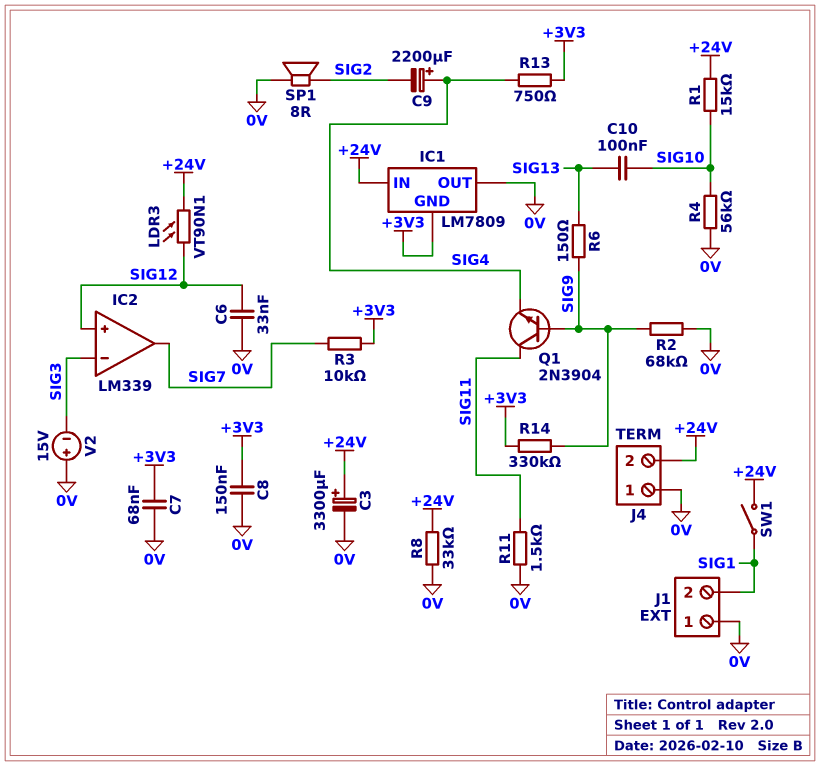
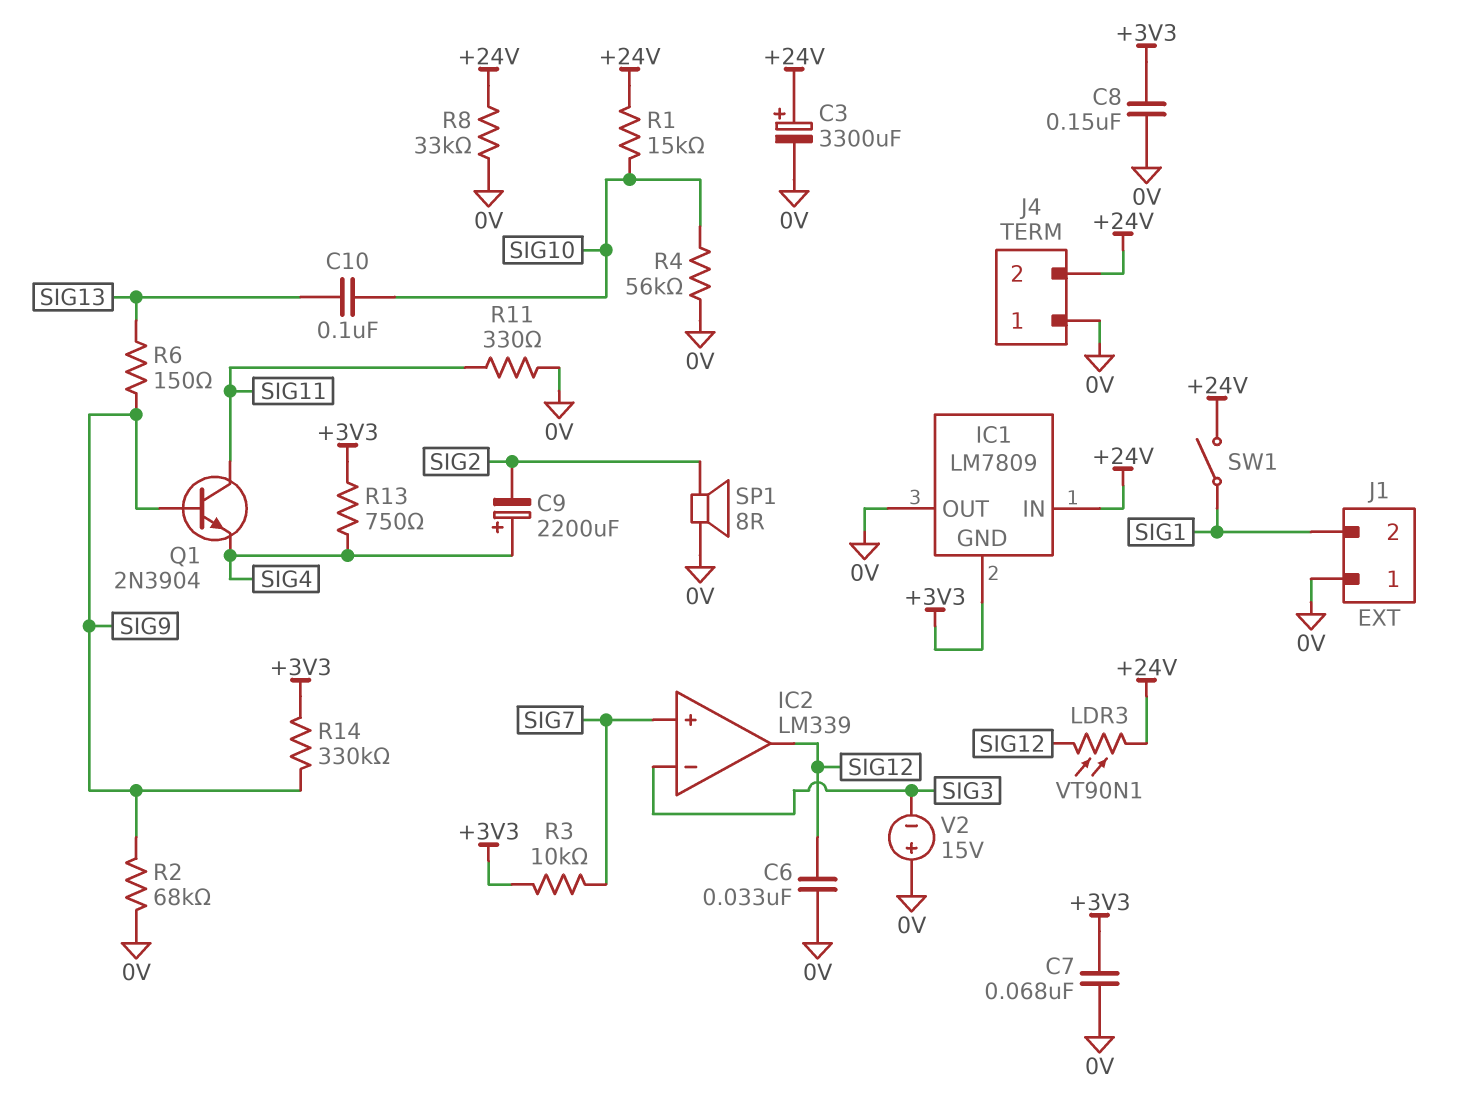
IC2 pin in+: SIG12 -> SIG7
IC2 pin out: SIG7 -> SIG12
R11: 1.5k (0V, SIG11) -> 330 (0V, SIG11)

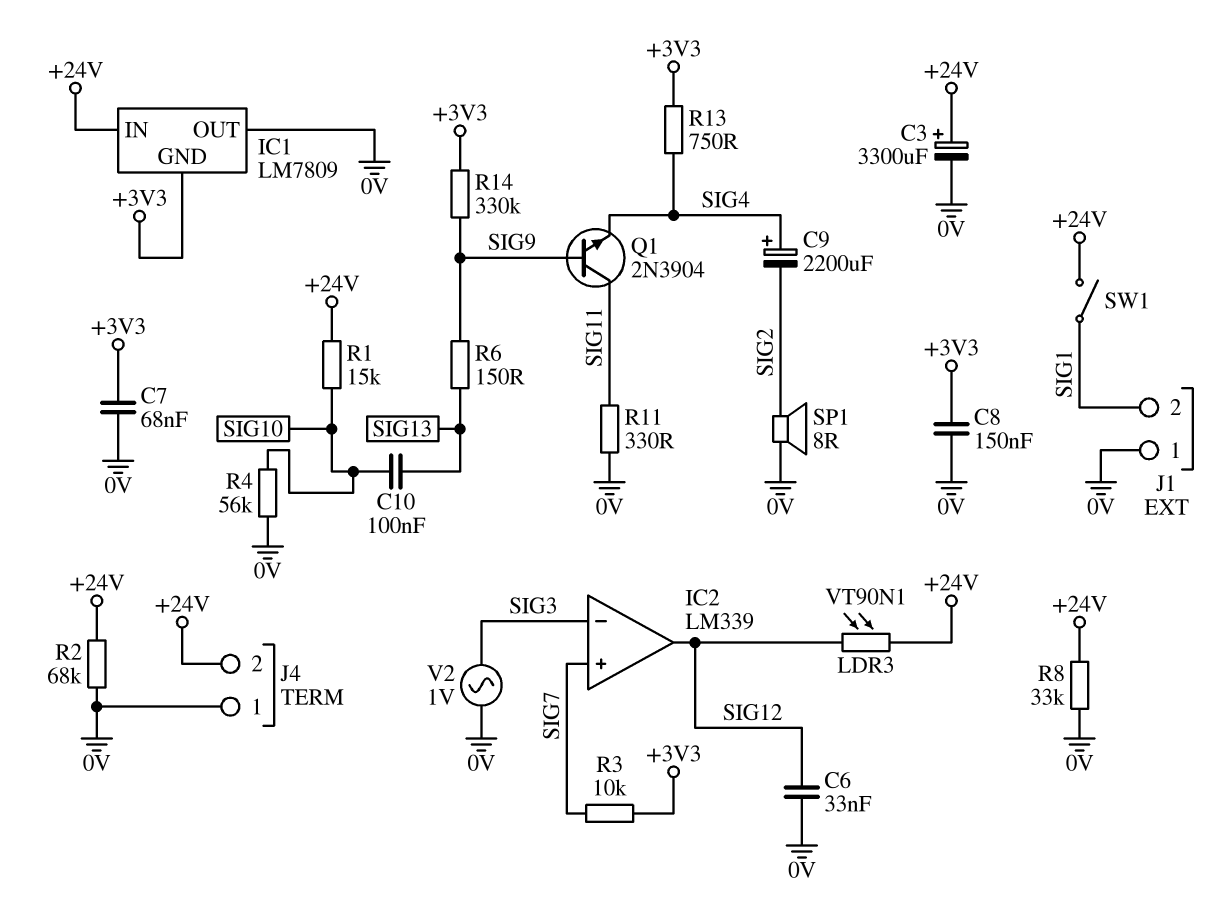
R2: 68k (0V, SIG9) -> 68k (+24V, 0V)
V2: 15V (plus 0V, minus SIG3) -> AC 1V (0V, SIG3)

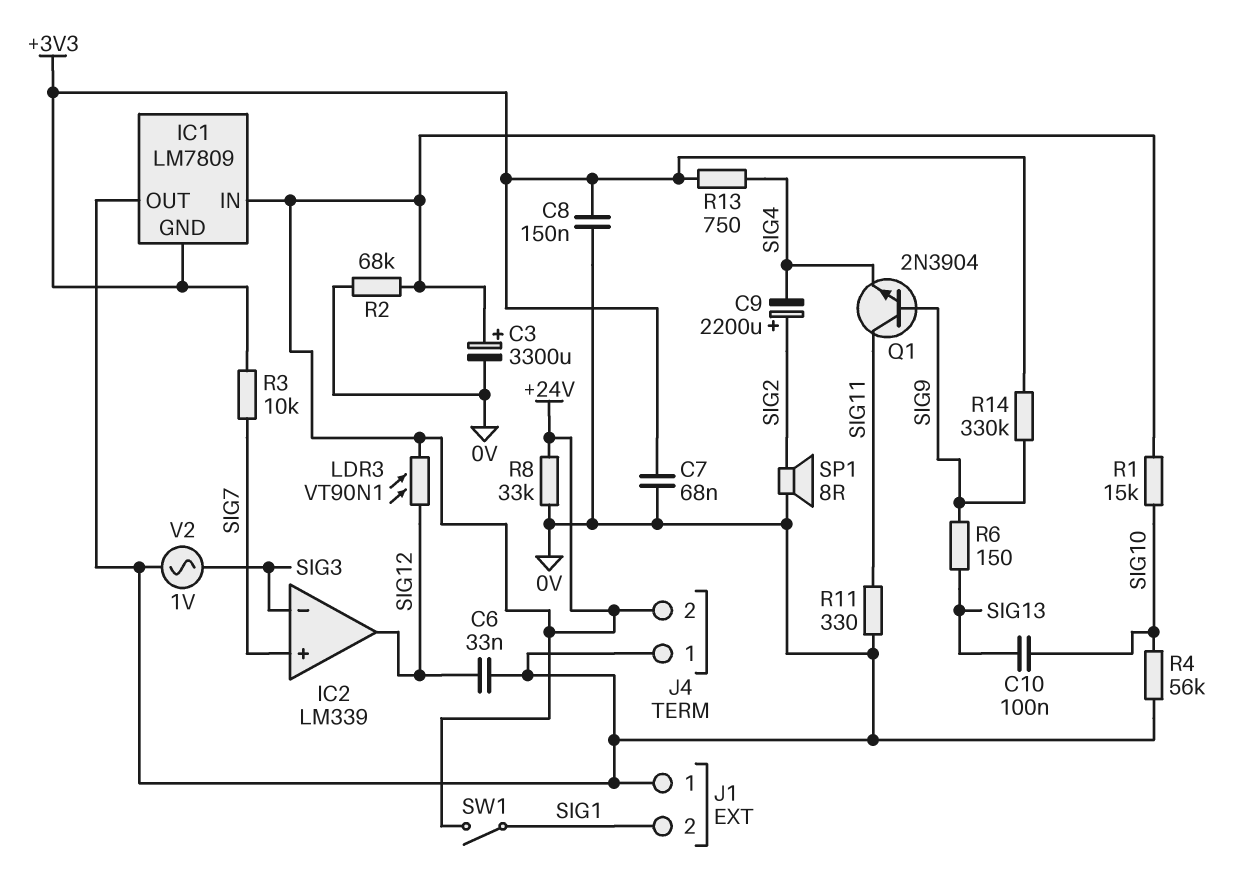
C9: 2200uF (plus SIG4, minus SIG2) -> 2200uF (plus SIG2, minus SIG4)

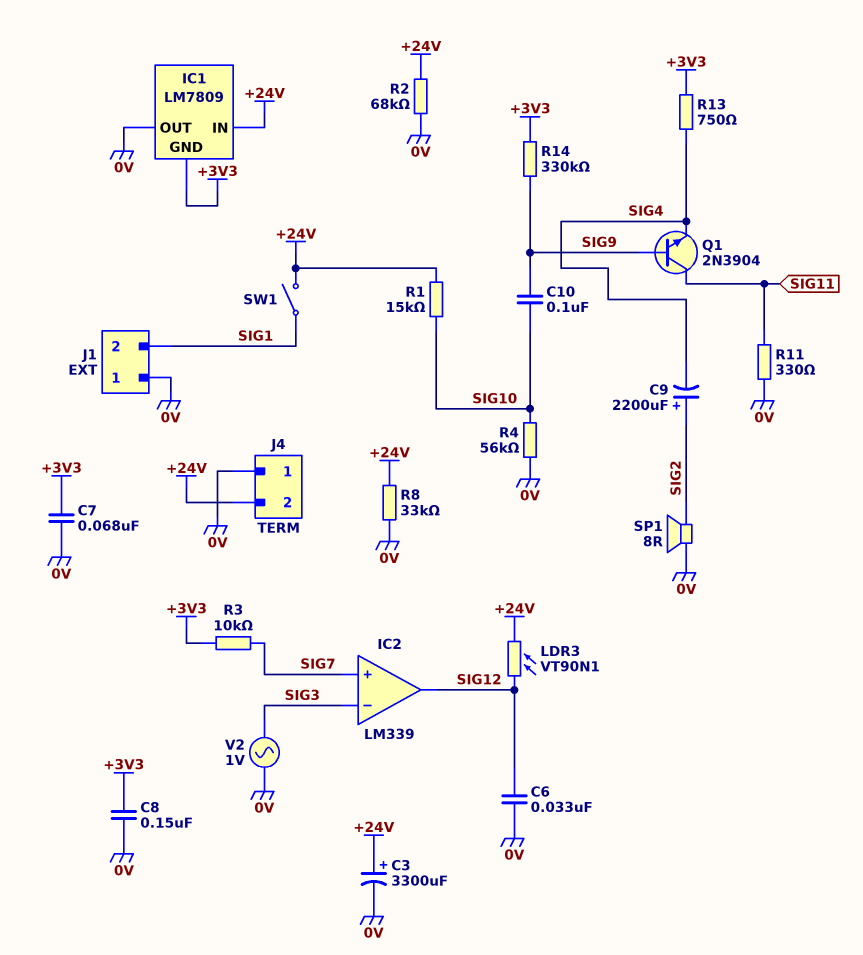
C10: 100nF (SIG10, SIG13) -> 100nF (SIG9, SIG10)
R6: 150 (SIG9, SIG13) -> none

